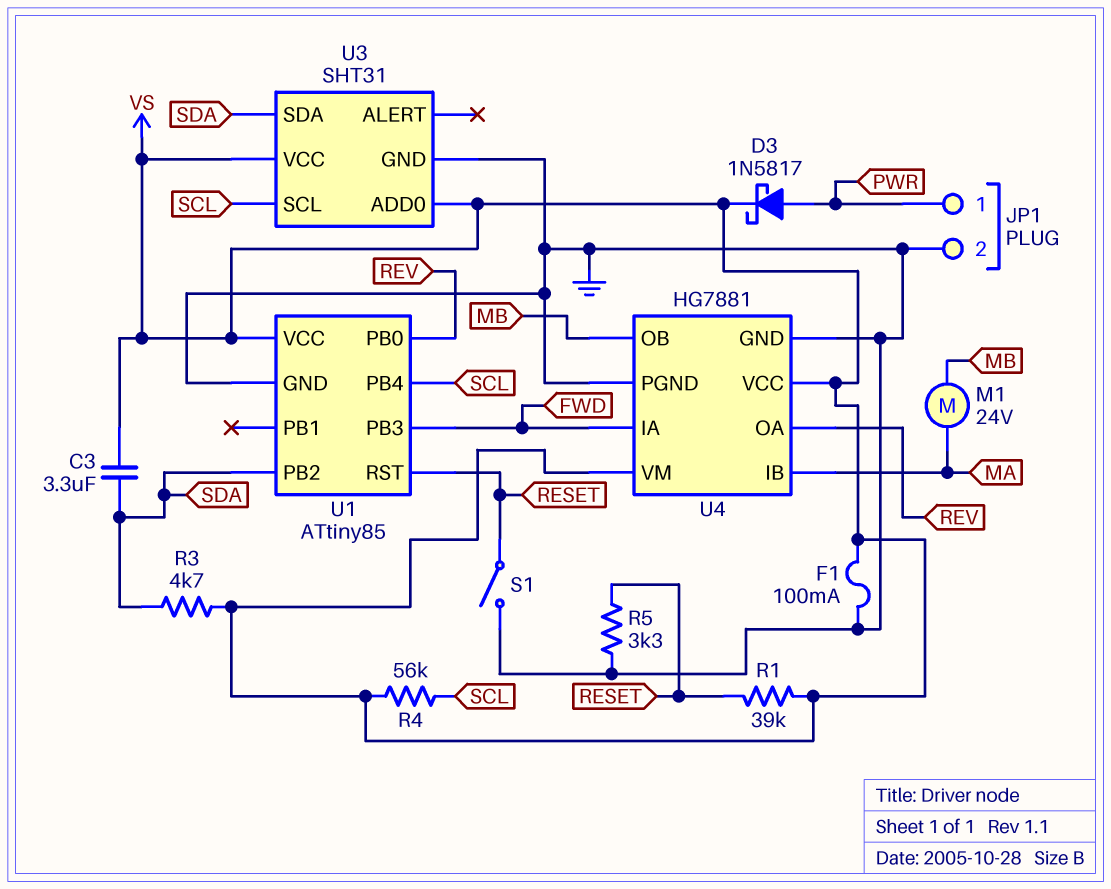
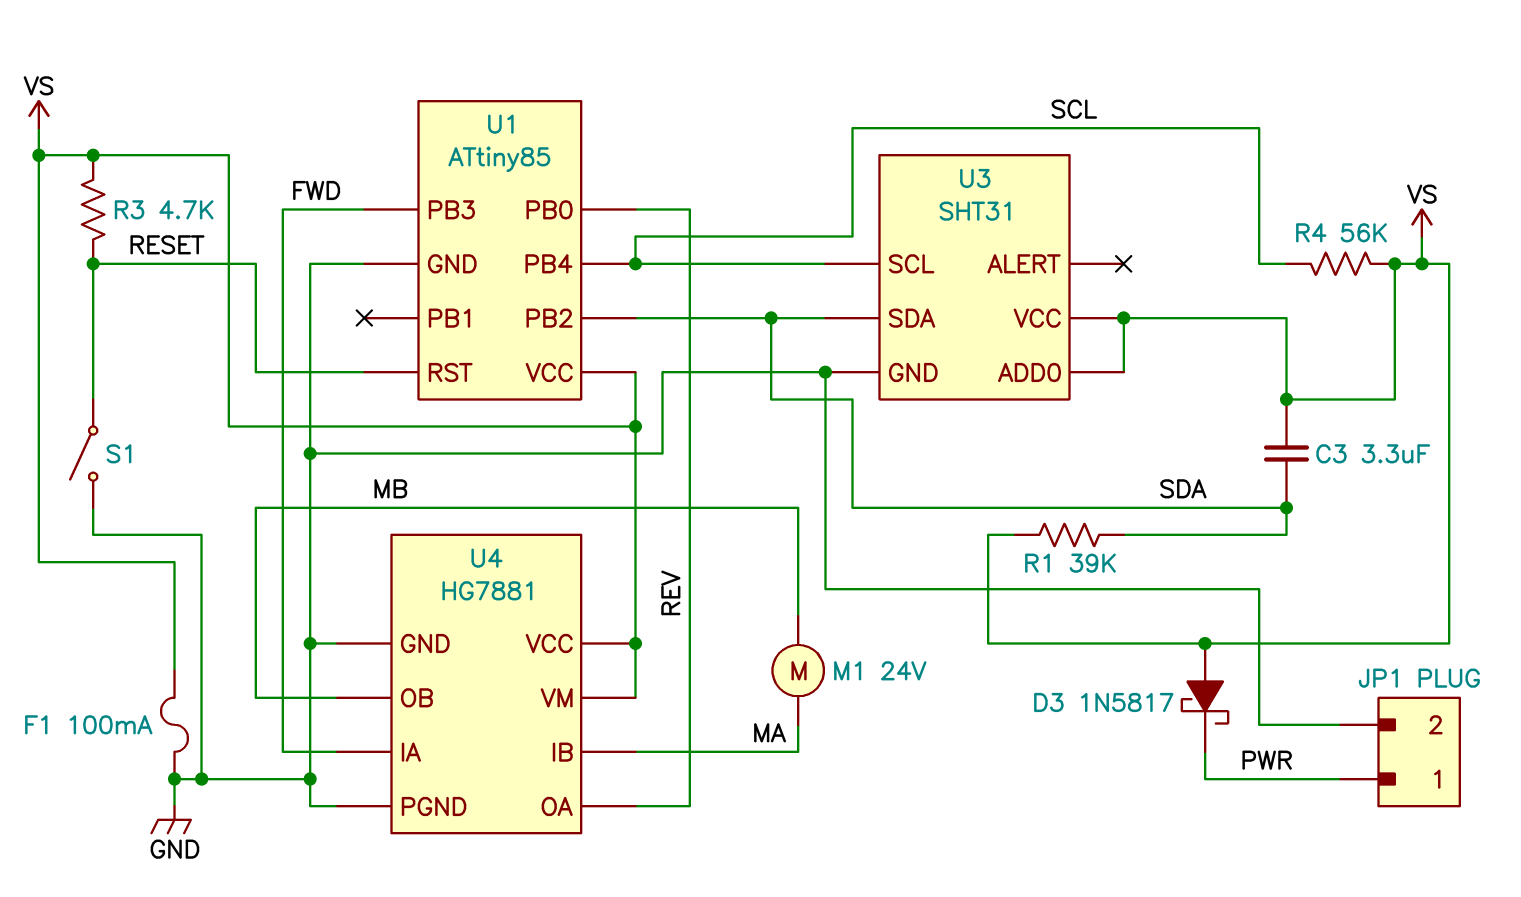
D3: schottky 1N5817 (A PWR, K VS) -> schottky 1N5817 (A VS, K PWR)
R1: 39k (RESET, VS) -> 39k (SDA, VS)
R3: 4.7k (SDA, VS) -> 4.7k (RESET, VS)
R5: 3.3k (GND, RESET) -> none

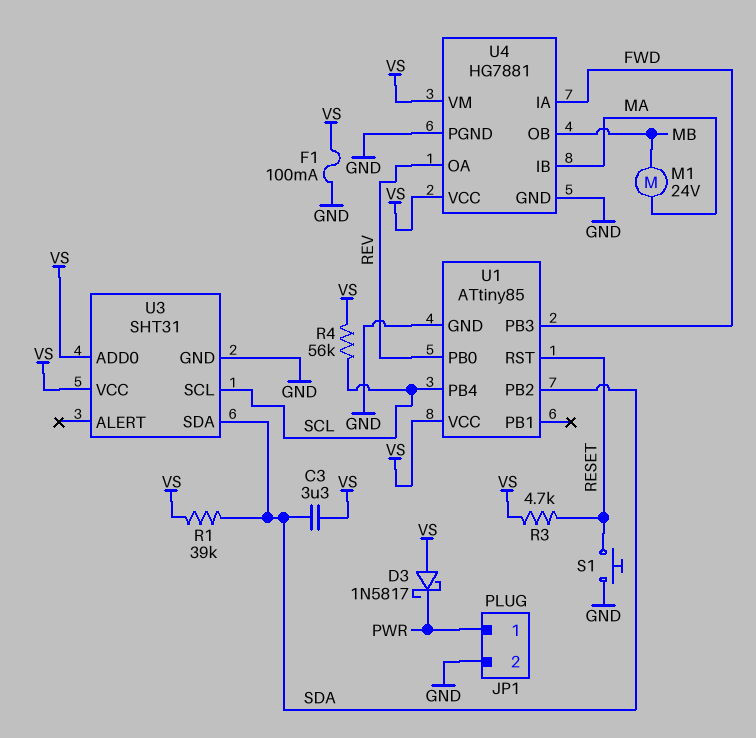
S1: switch (GND, RESET) -> button (GND, RESET)

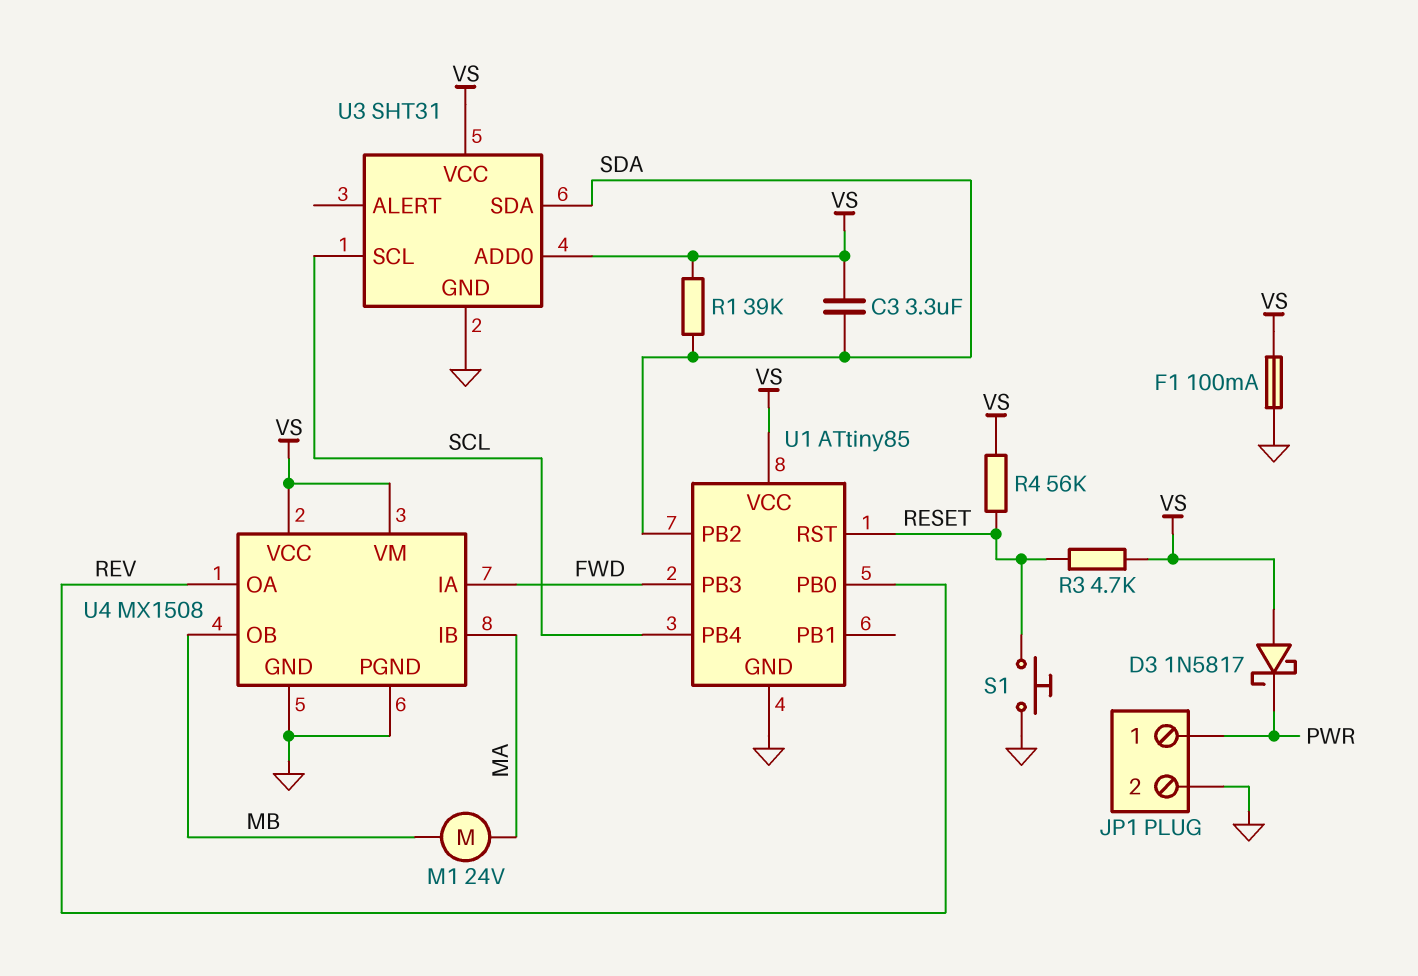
R4: 56k (SCL, VS) -> 56k (RESET, VS)
U4: HG7881 -> MX1508

